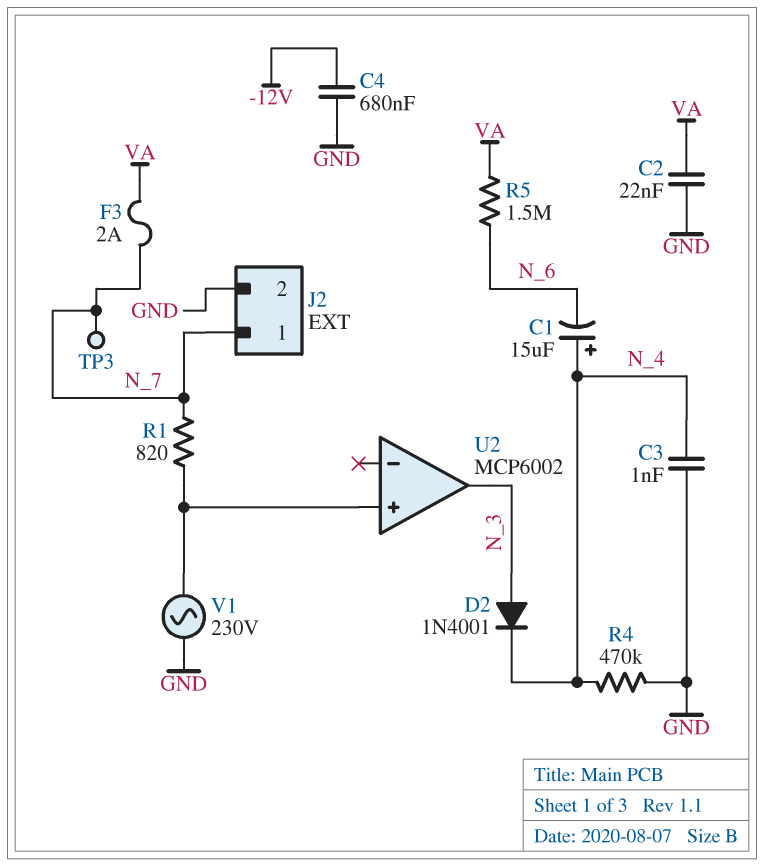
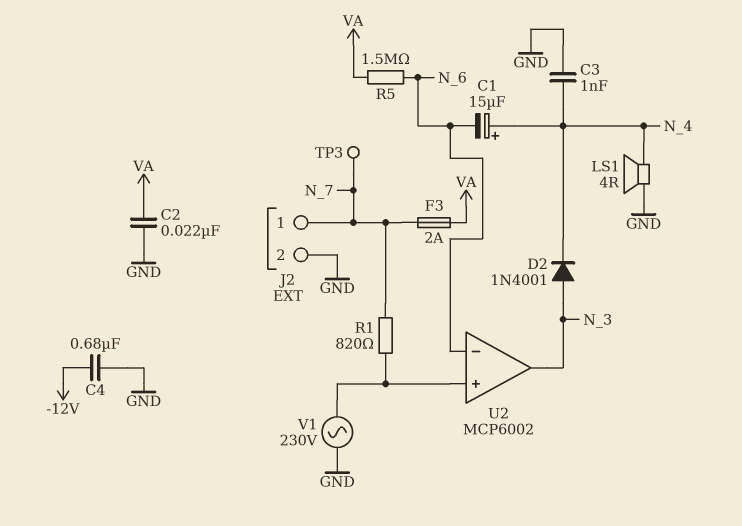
LS1: none -> speaker 4R (GND, N_4)
R4: 470k (GND, N_4) -> none
U2 pin in-: none -> N_6

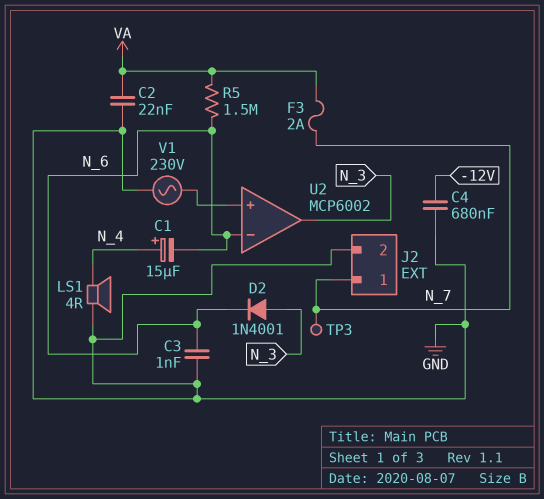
C3: 1nF (GND, N_4) -> 1nF (GND, N_6)
D2: diode 1N4001 (A N_3, K N_4) -> diode 1N4001 (A N_3, K N_6)
R1: 820 (N_7, U2/in+) -> none

